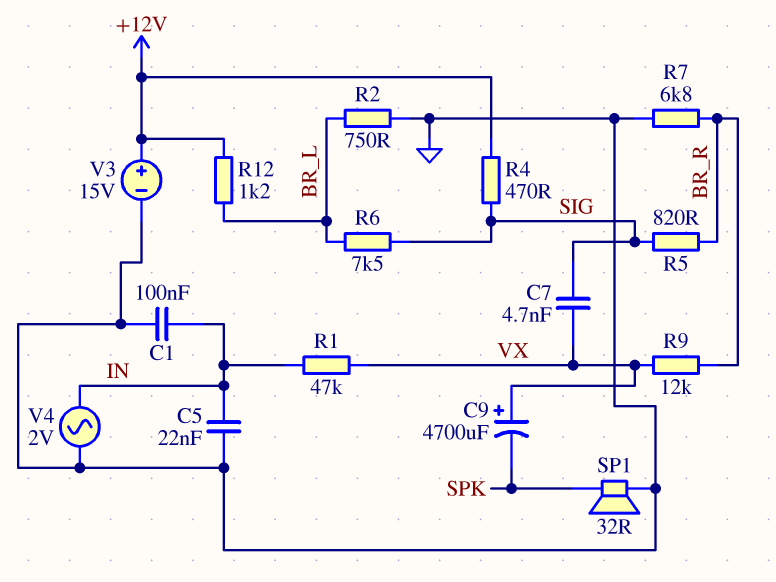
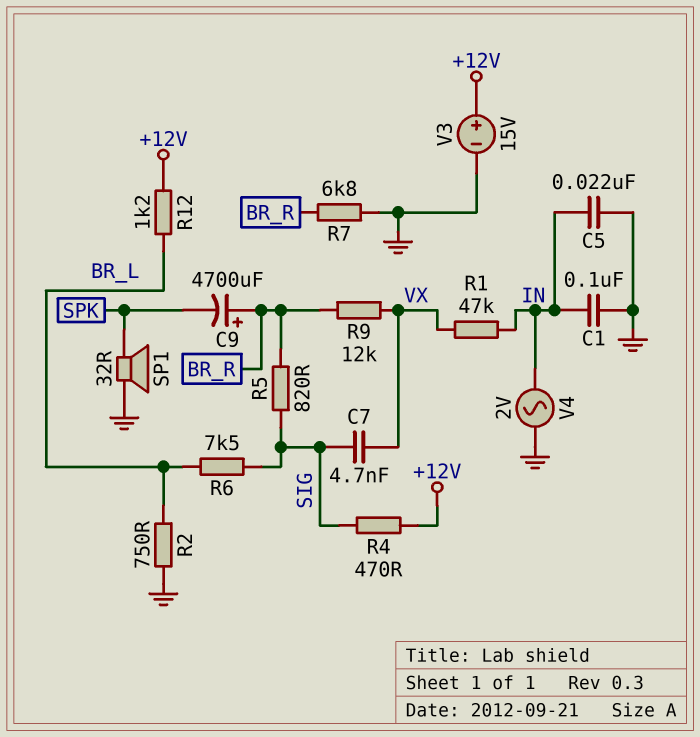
C9: 4700uF (plus VX, minus SPK) -> 4700uF (plus BR_R, minus SPK)

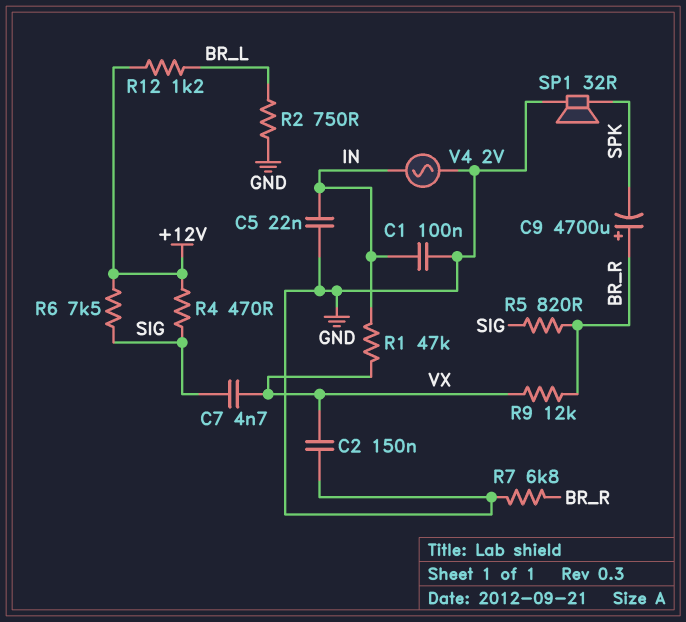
C2: none -> 150nF (GND, VX)
R6: 7.5k (BR_L, SIG) -> 7.5k (+12V, SIG)
V3: 15V (plus +12V, minus GND) -> none

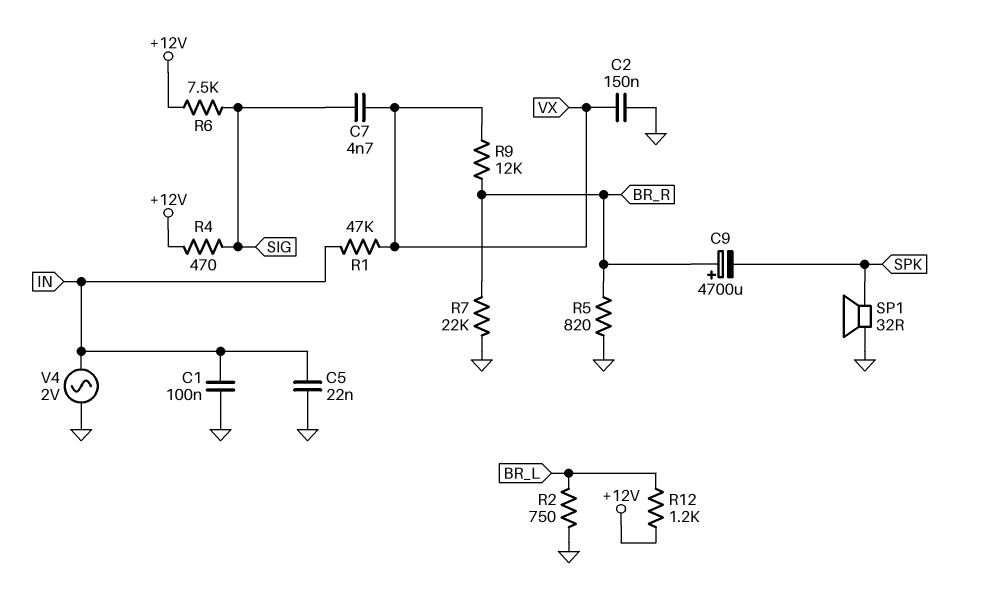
R5: 820 (BR_R, SIG) -> 820 (BR_R, GND)
R7: 6.8k (BR_R, GND) -> 22k (BR_R, GND)

